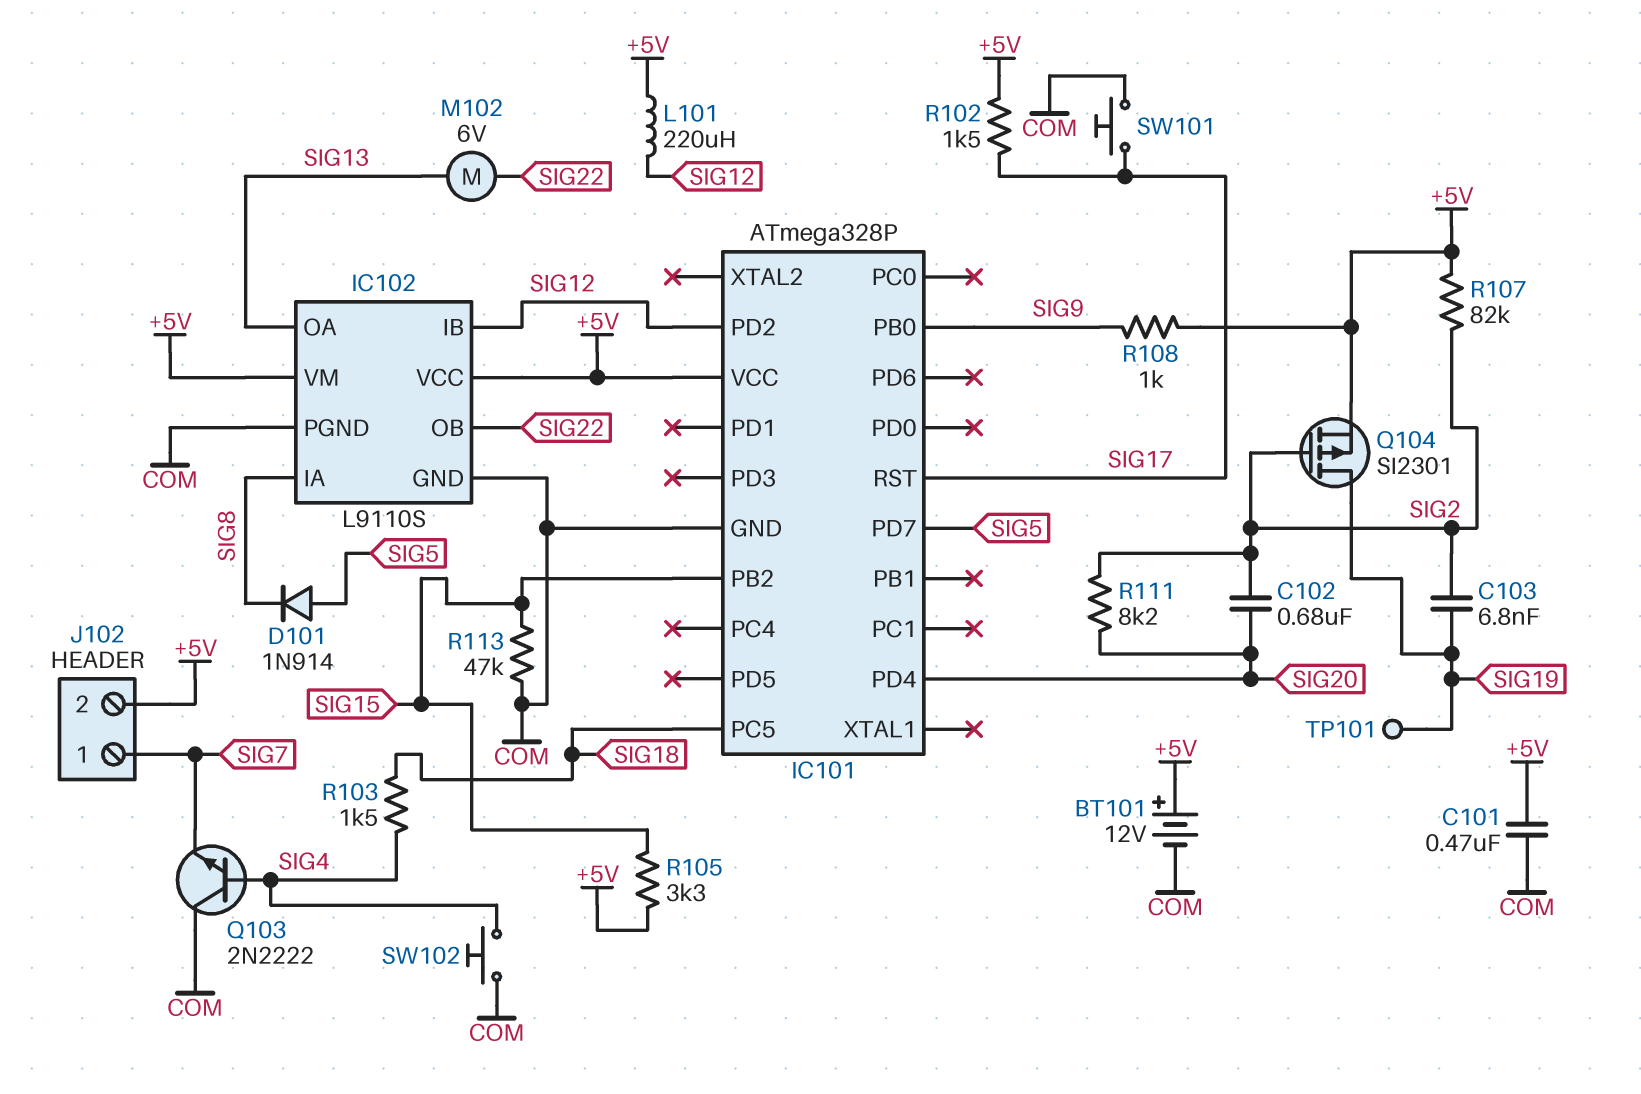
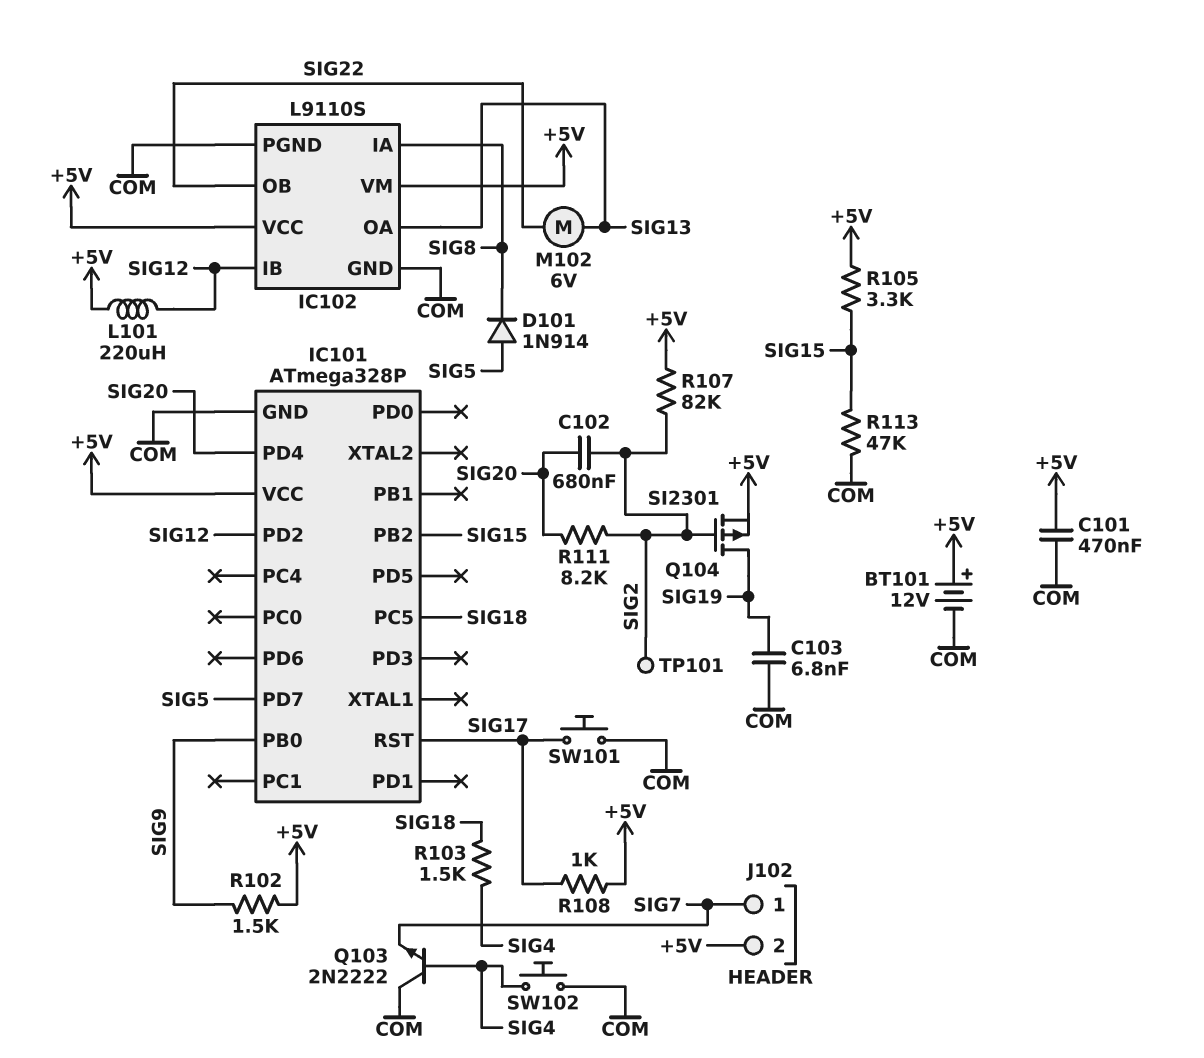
C103: 6.8nF (SIG2, SIG19) -> 6.8nF (COM, SIG19)
R102: 1.5k (+5V, SIG17) -> 1.5k (+5V, SIG9)
R108: 1k (+5V, SIG9) -> 1k (+5V, SIG17)
TP101: test point (SIG19) -> test point (SIG2)

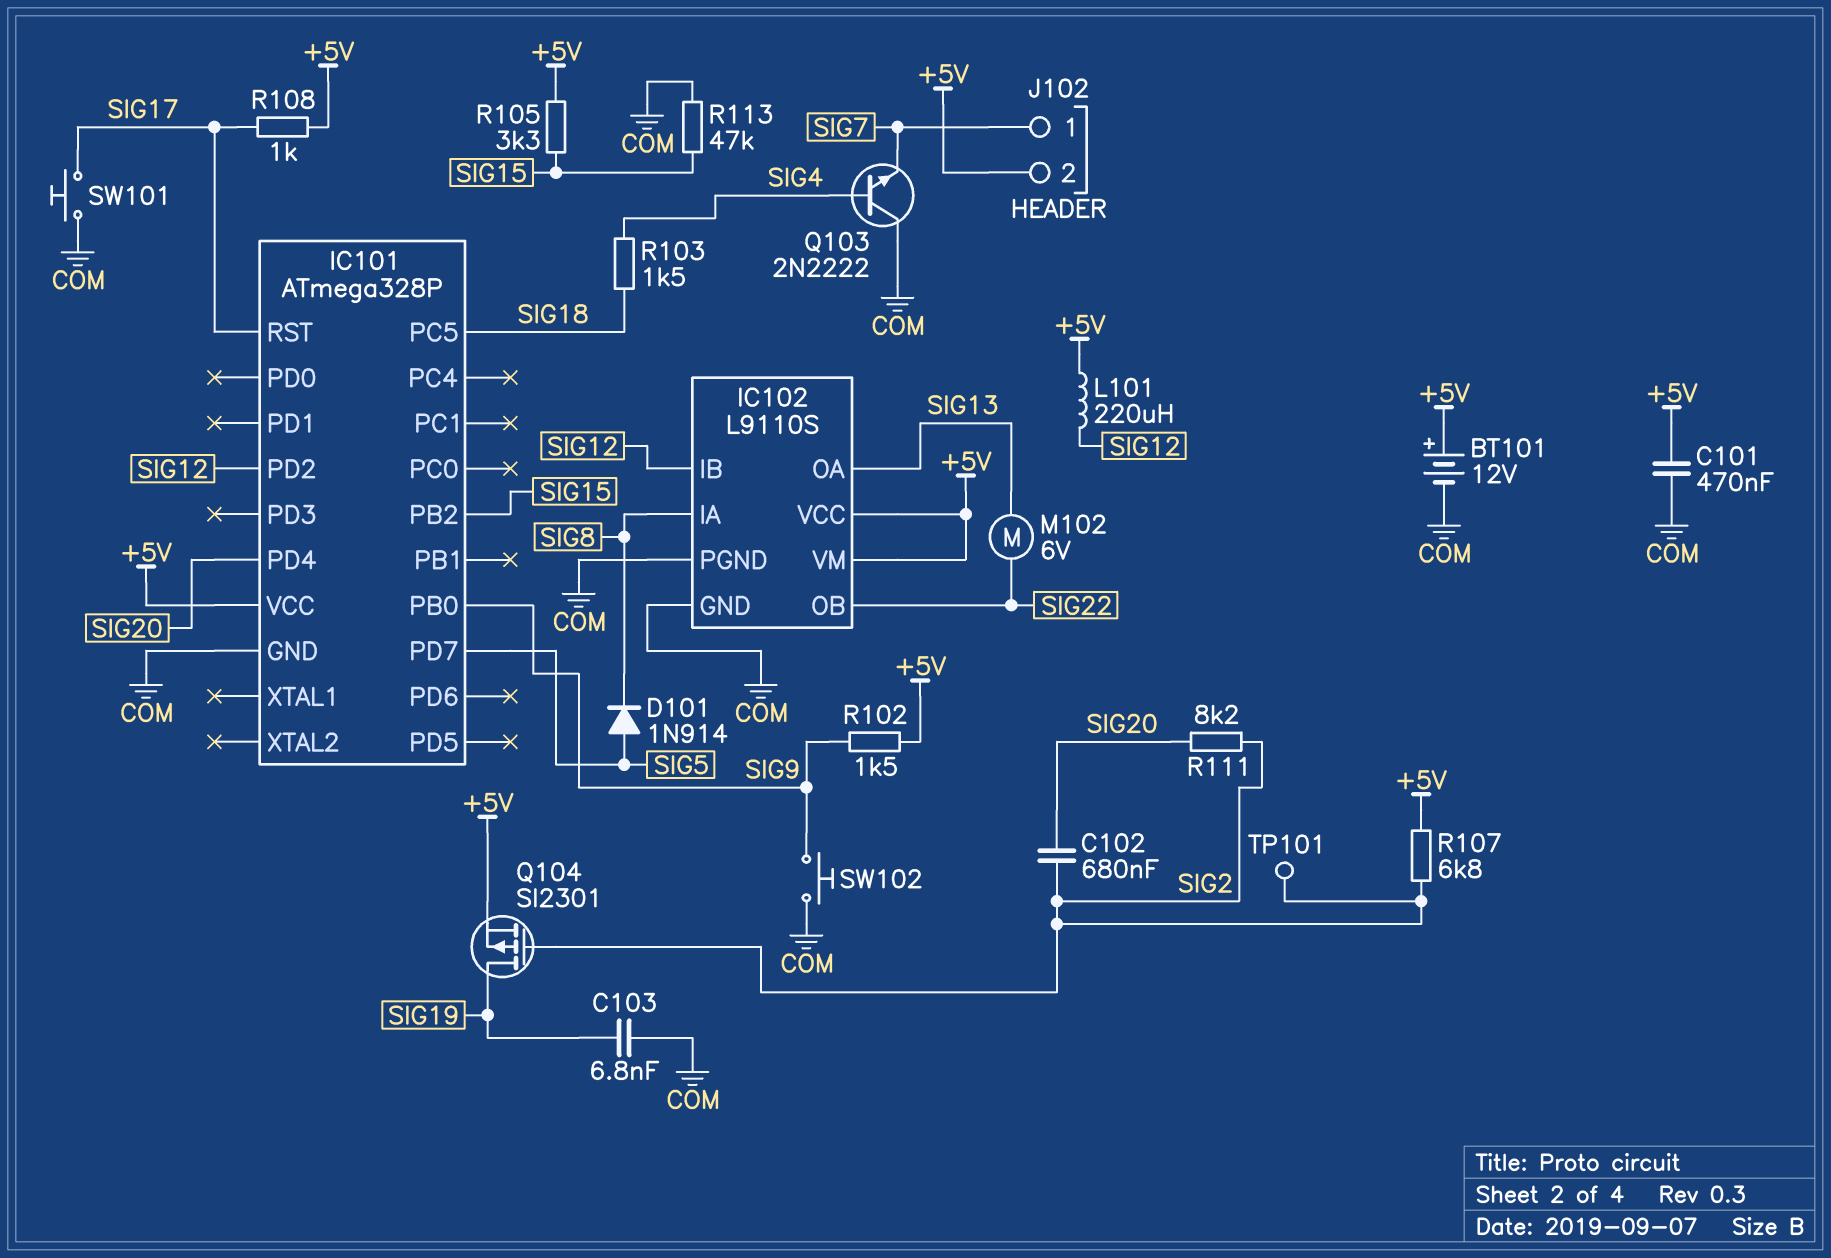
R107: 82k (+5V, SIG2) -> 6.8k (+5V, SIG2)
SW102: button (COM, SIG4) -> button (COM, SIG9)

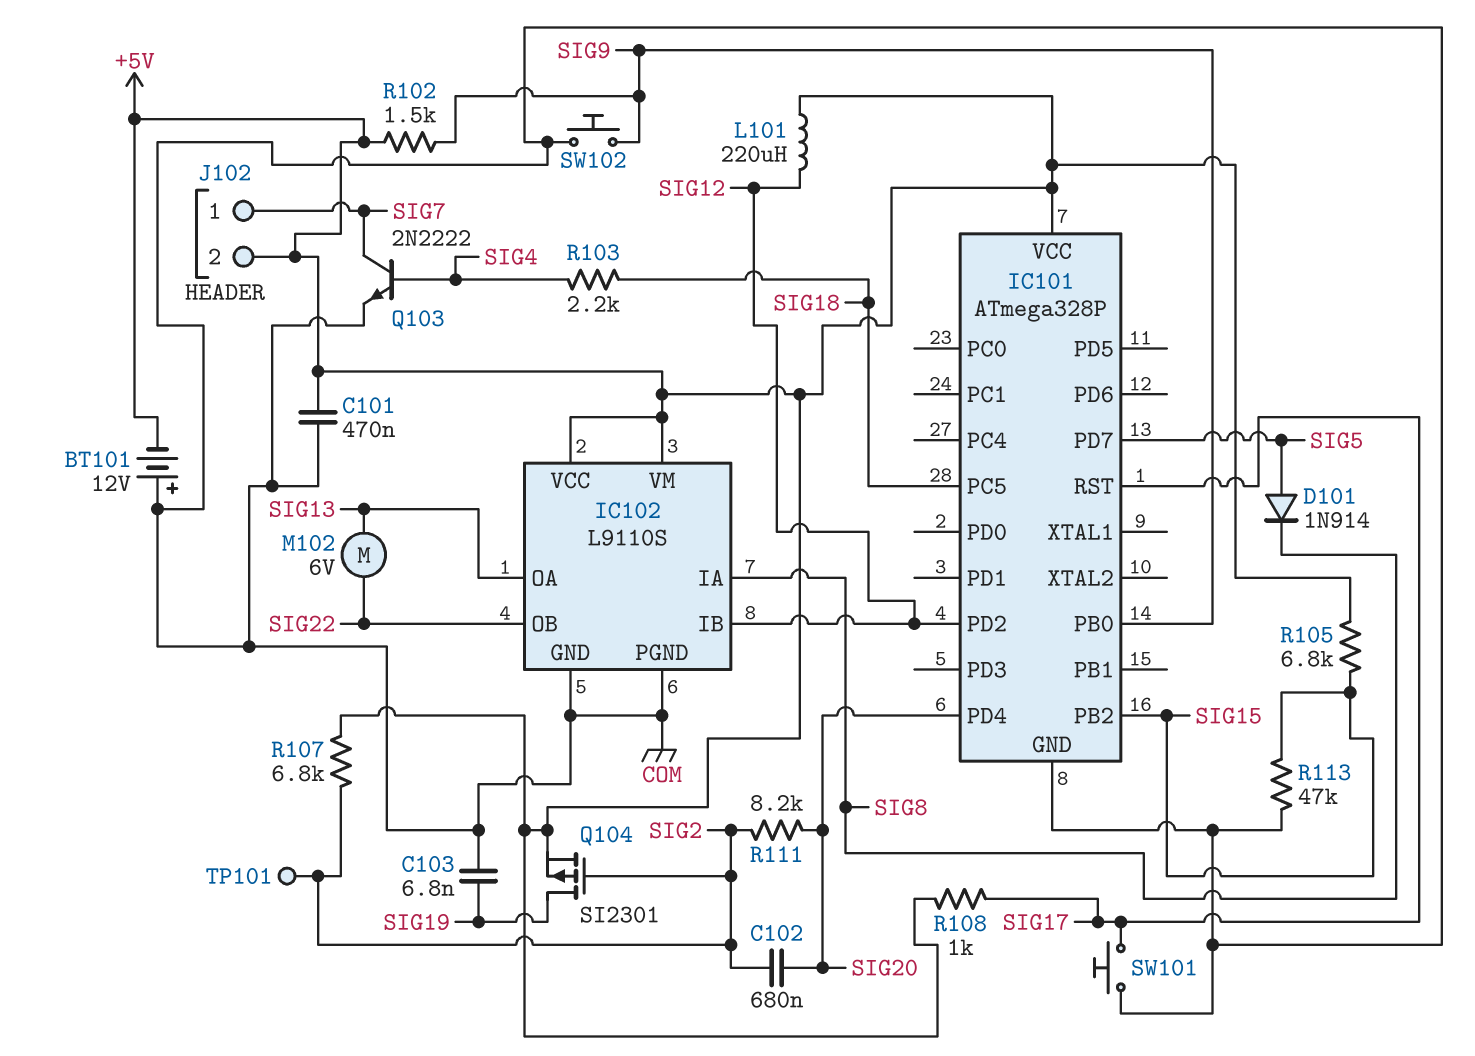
BT101: 12V (plus +5V, minus COM) -> 12V (plus COM, minus +5V)
Q103: NPN 2N2222 (B SIG4, C COM, E SIG7) -> NPN 2N2222 (B SIG4, C SIG7, E COM)
R103: 1.5k (SIG4, SIG18) -> 2.2k (SIG4, SIG18)
R105: 3.3k (+5V, SIG15) -> 6.8k (+5V, SIG15)

